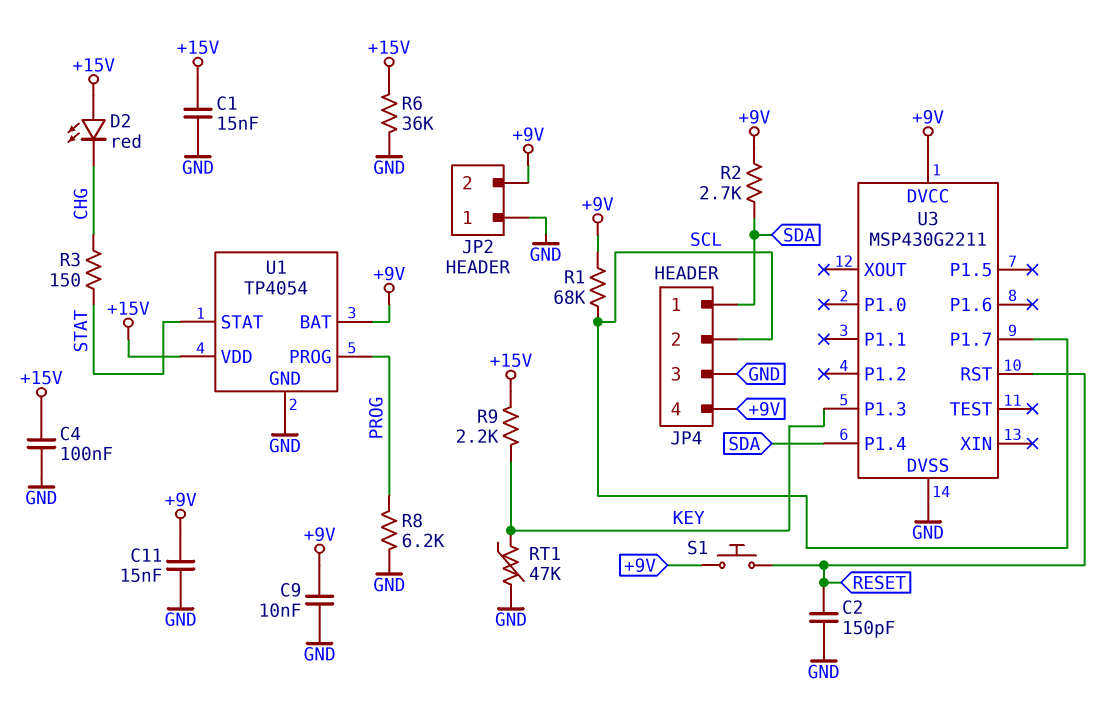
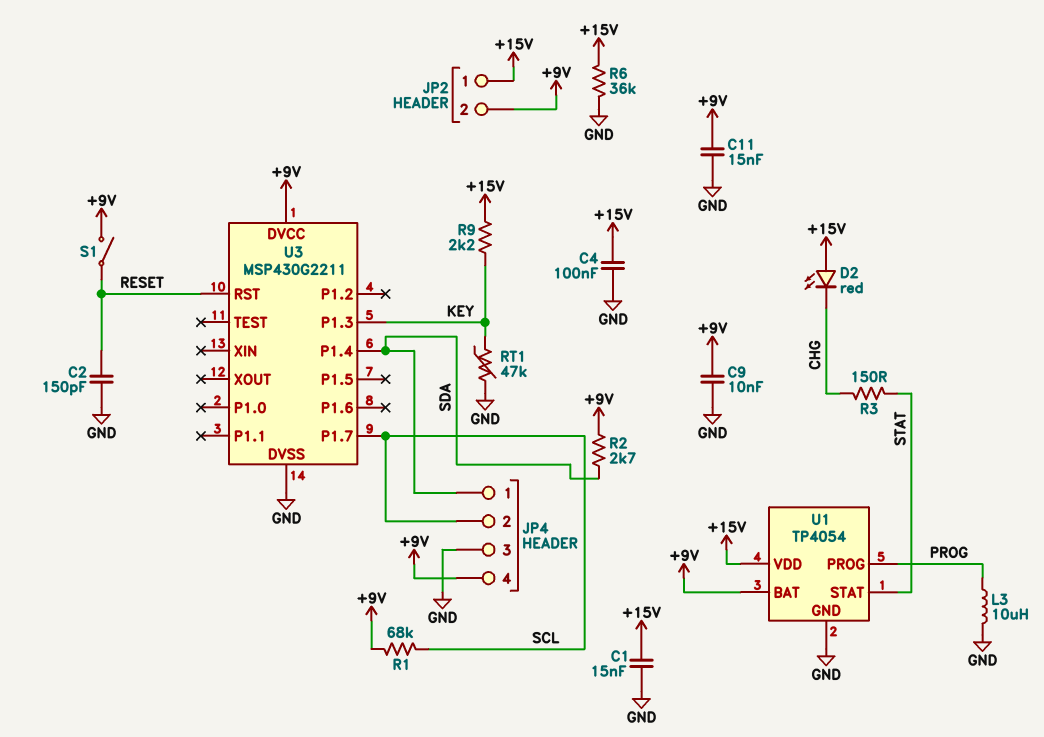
JP2 pin 1: GND -> +15V
L3: none -> 10uH (GND, PROG)
R8: 6.2k (GND, PROG) -> none
S1: button (+9V, RESET) -> switch (+9V, RESET)

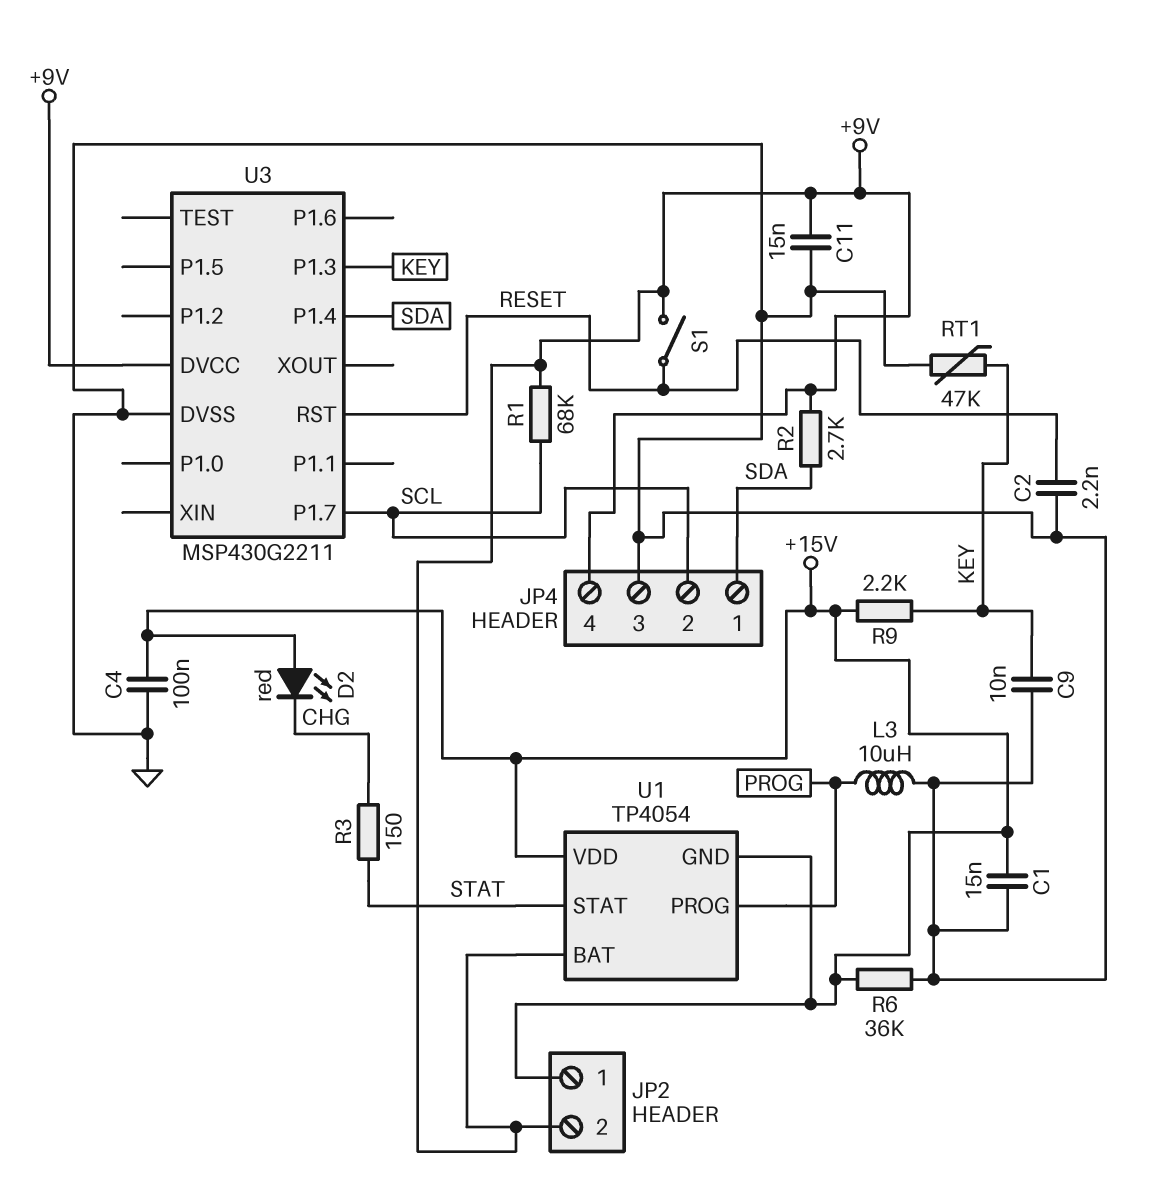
C2: 150pF (GND, RESET) -> 2.2nF (GND, RESET)
C9: 10nF (+9V, GND) -> 10nF (GND, KEY)
U1 pin GND: GND -> +15V

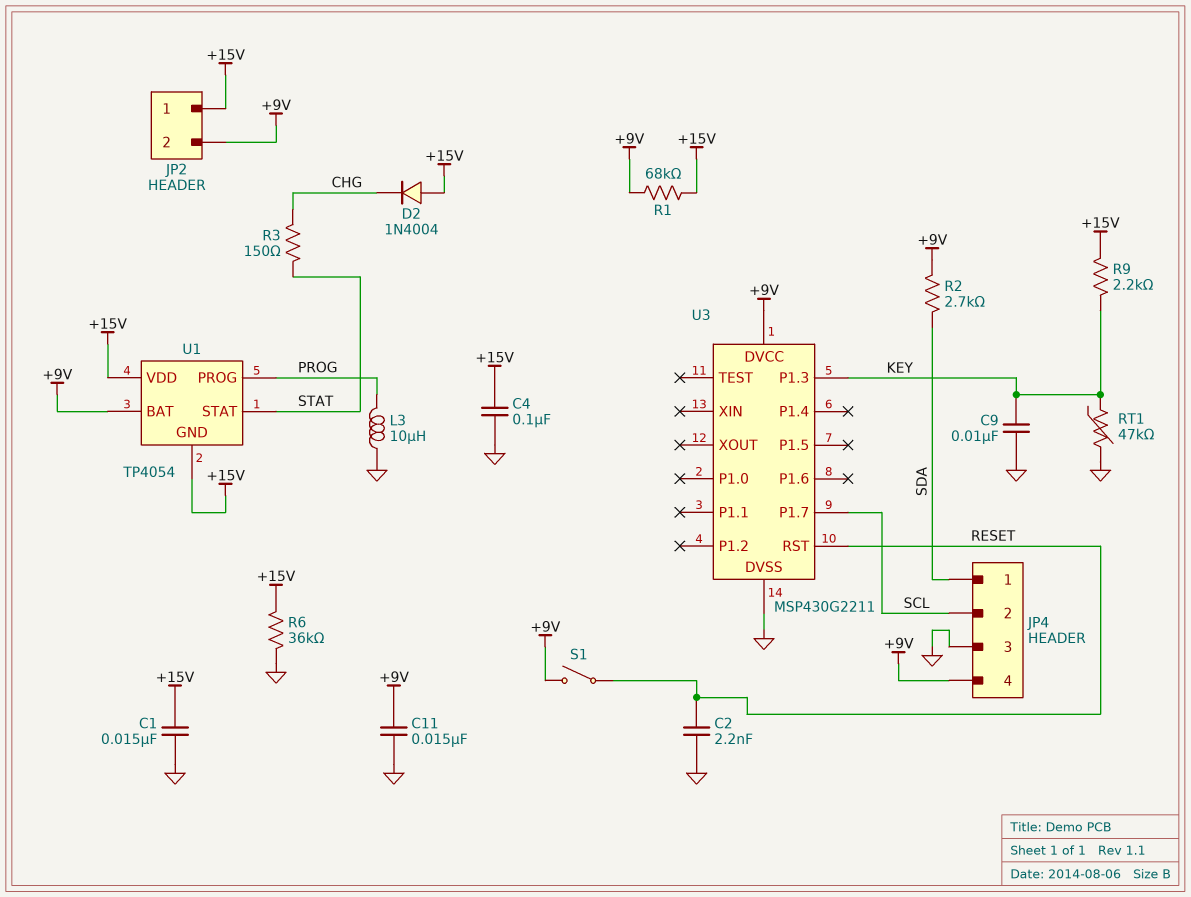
D2: LED red (A +15V, K CHG) -> diode 1N4004 (A +15V, K CHG)
R1: 68k (+9V, SCL) -> 68k (+9V, +15V)
U3 pin P1.4: SDA -> none

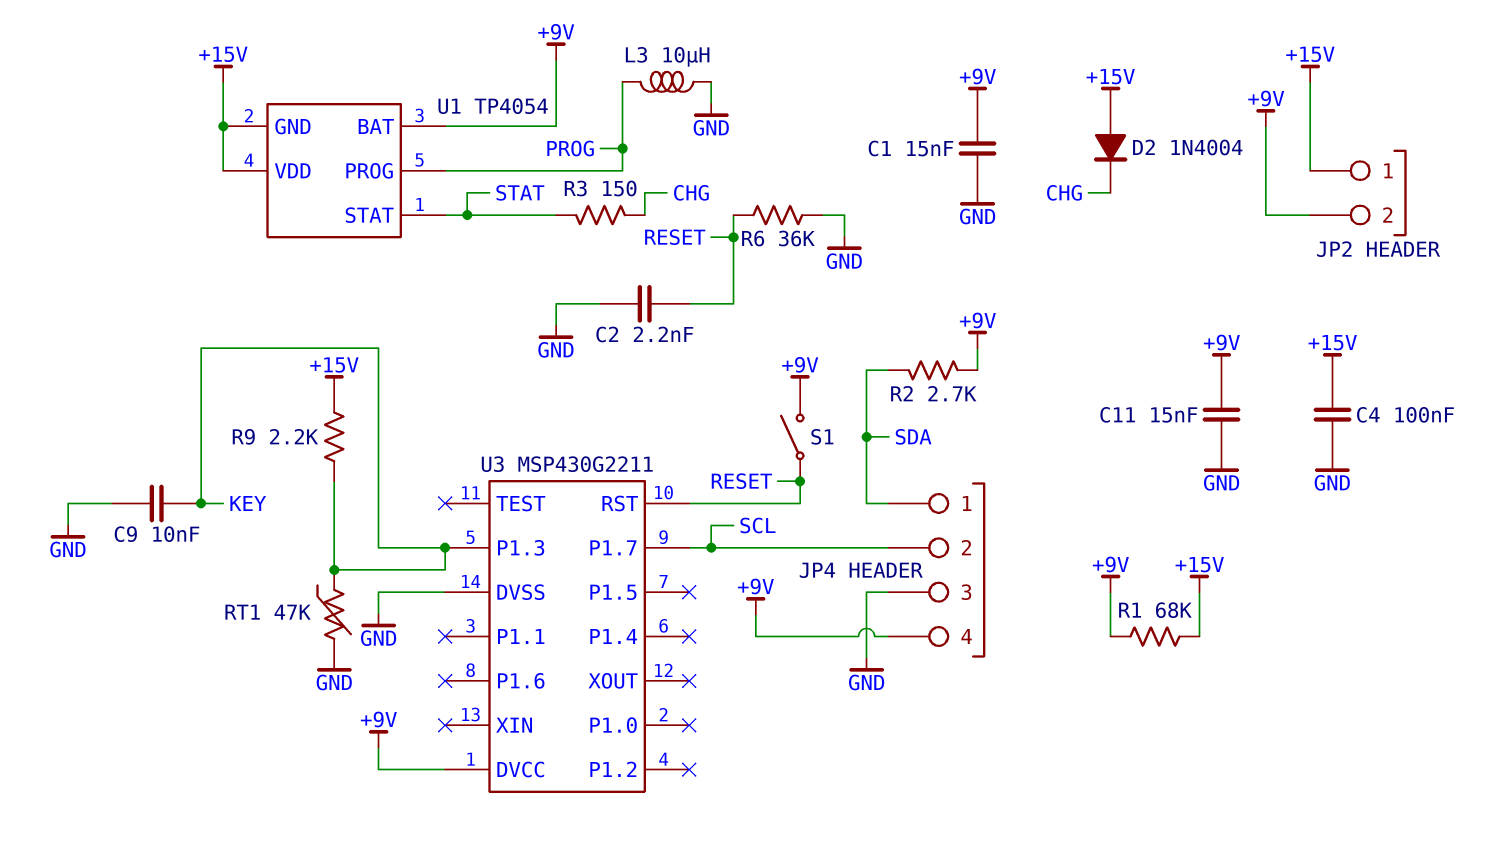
C1: 15nF (+15V, GND) -> 15nF (+9V, GND)
R6: 36k (+15V, GND) -> 36k (GND, RESET)

